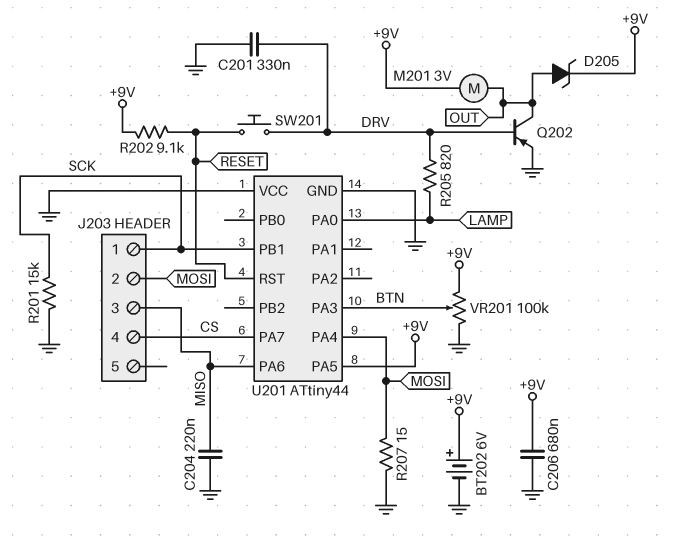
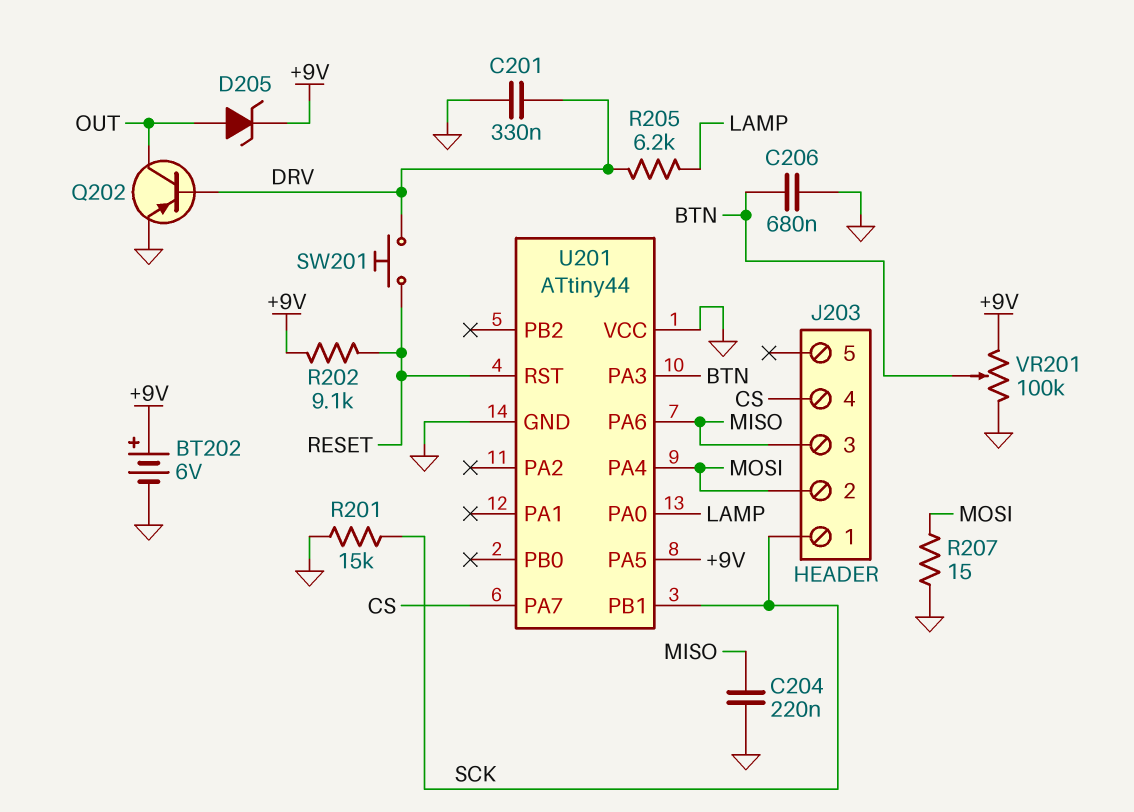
C206: 680nF (+9V, GND) -> 680nF (BTN, GND)
M201: motor 3V (+9V, OUT) -> none
R205: 820 (DRV, LAMP) -> 6.2k (DRV, LAMP)

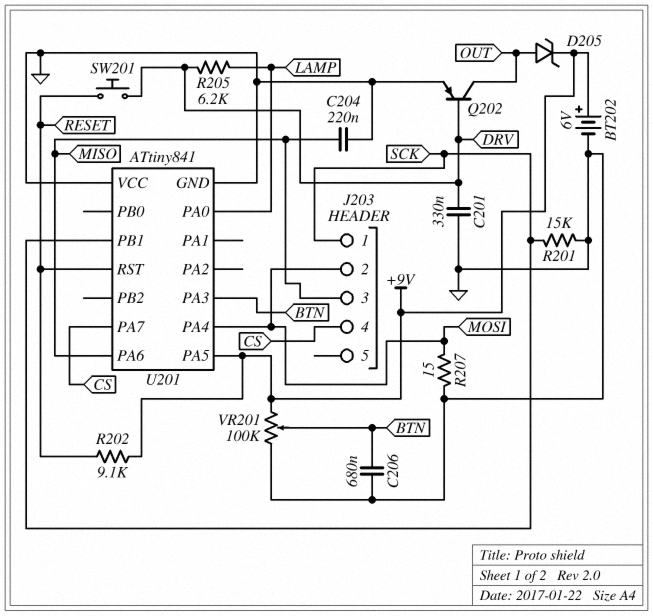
U201: ATtiny44 -> ATtiny841

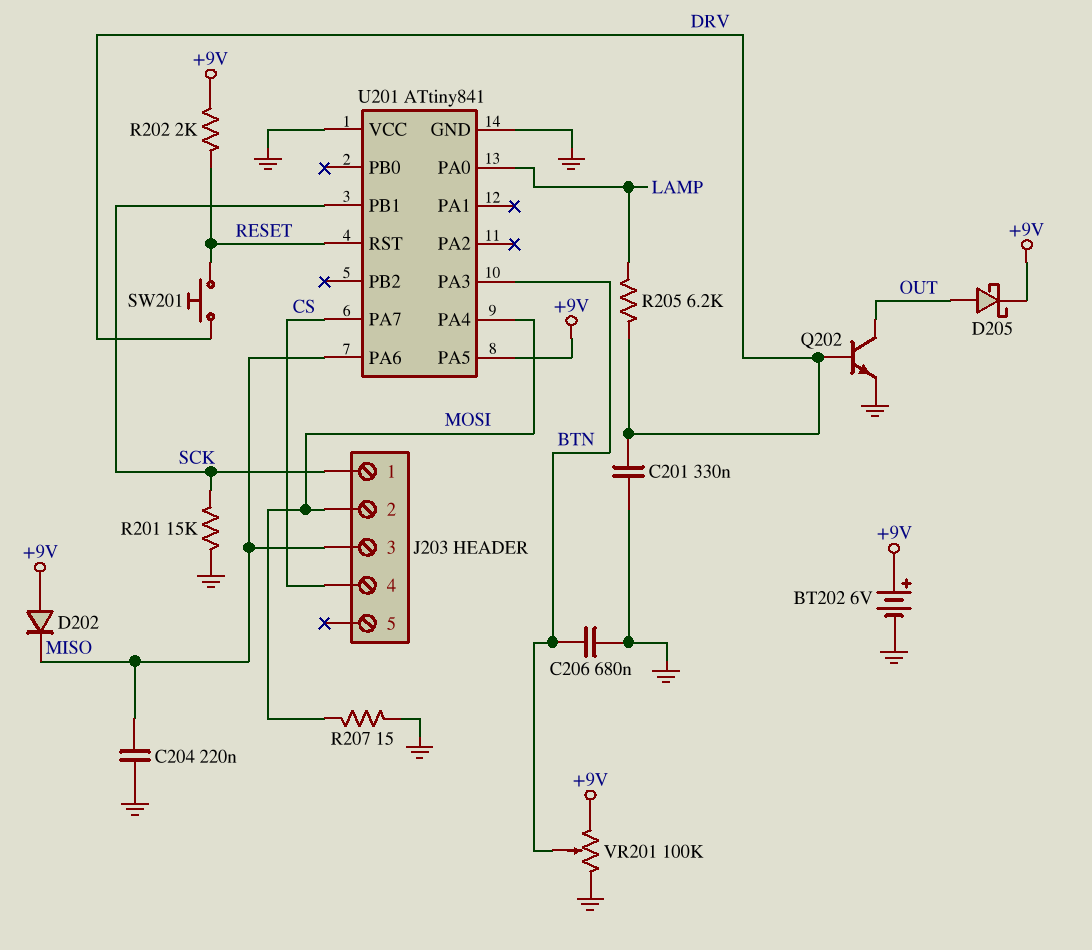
D202: none -> diode (A +9V, K MISO)
D205: zener (A OUT, K +9V) -> schottky (A OUT, K +9V)
Q202: PNP (B DRV, C OUT, E GND) -> NPN (B DRV, C OUT, E GND)
R202: 9.1k (+9V, RESET) -> 2k (+9V, RESET)

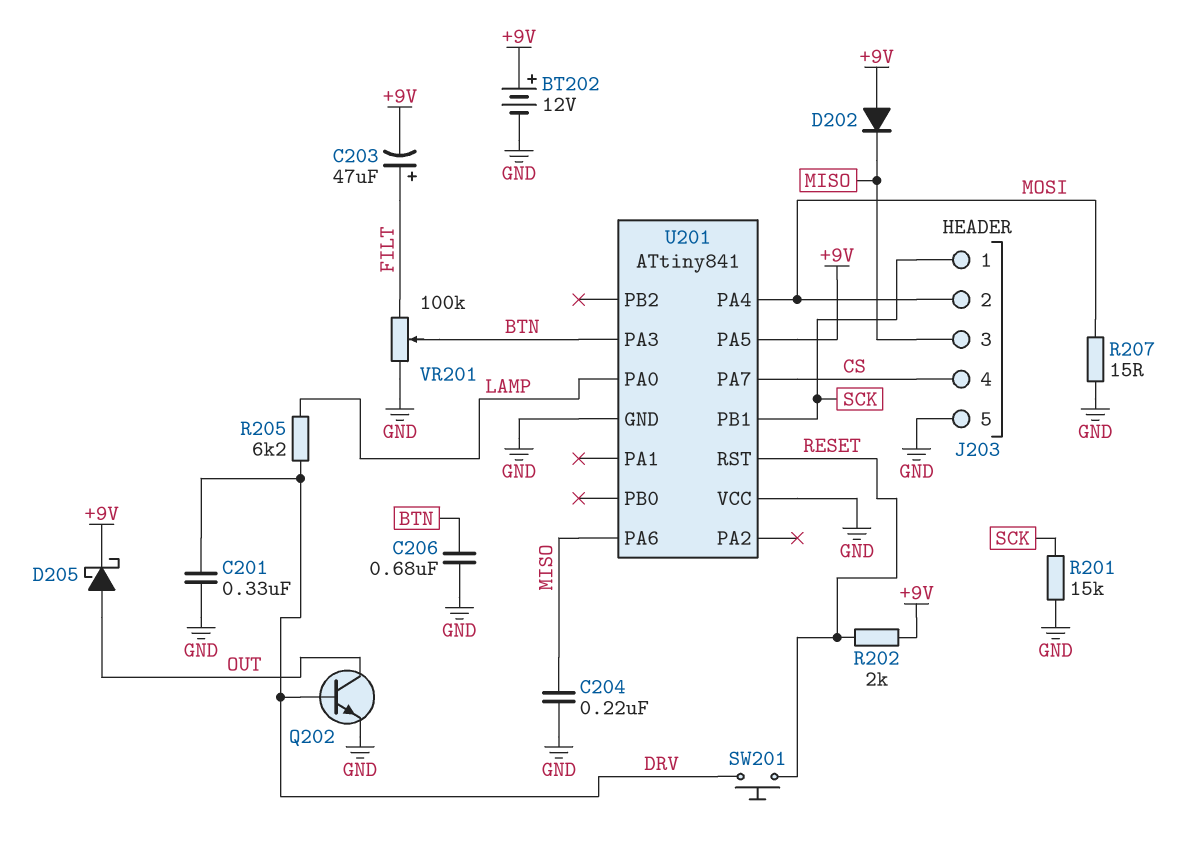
BT202: 6V (plus +9V, minus GND) -> 12V (plus +9V, minus GND)
C203: none -> 47uF (plus FILT, minus +9V)
J203 pin 5: none -> GND
VR201: 100k (+9V, GND, wiper BTN) -> 100k (FILT, GND, wiper BTN)

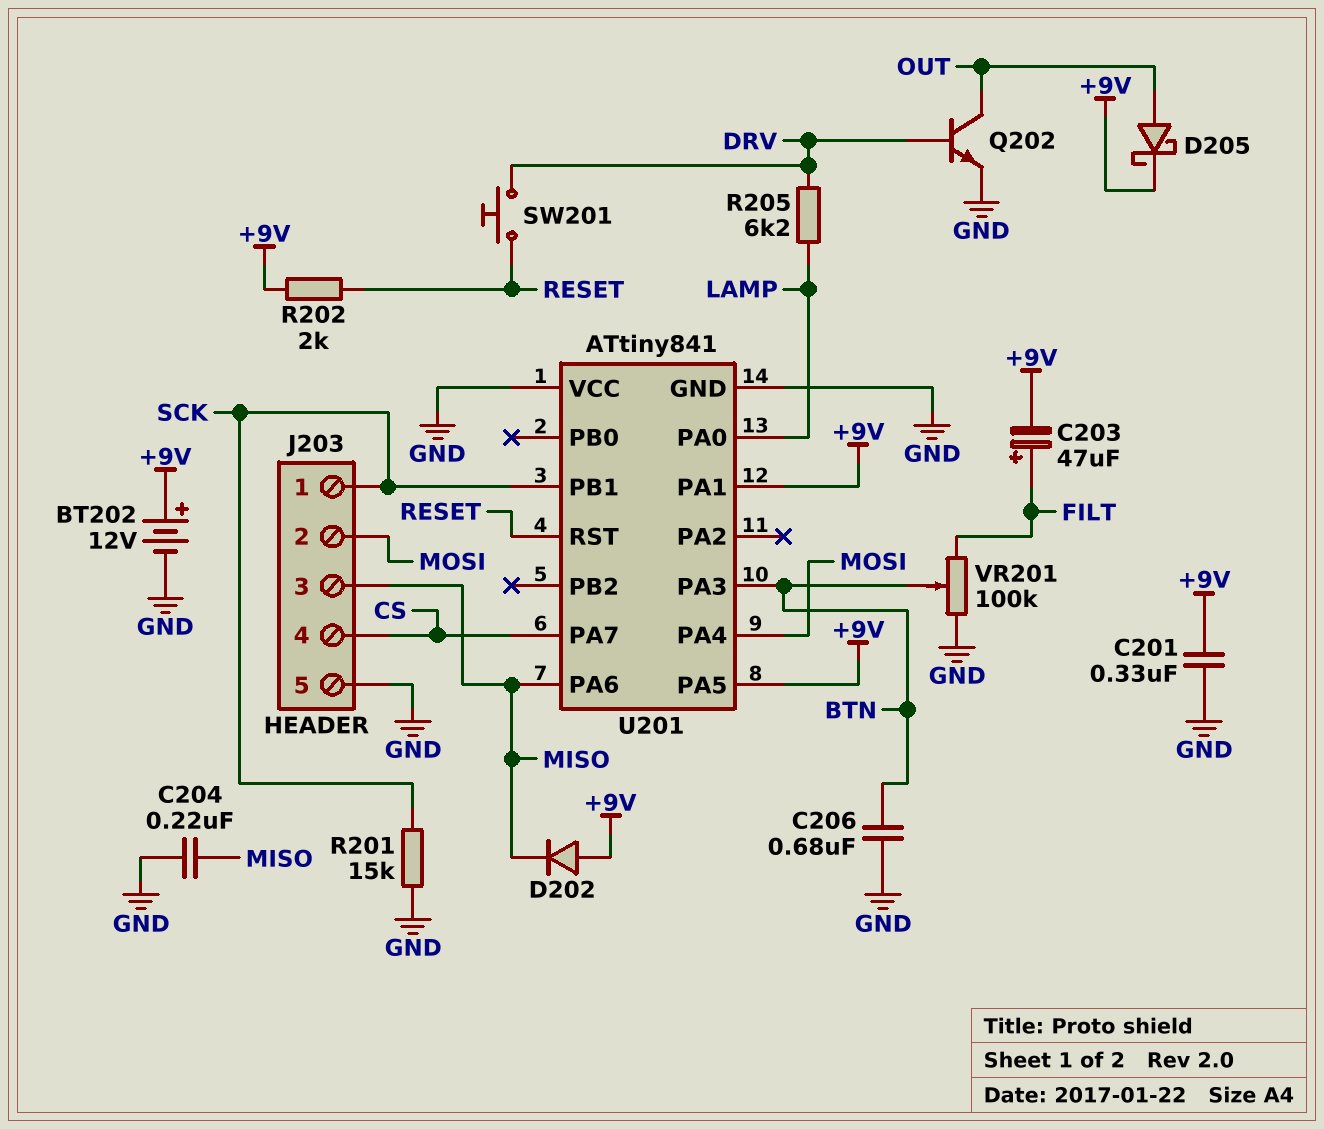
C201: 330nF (DRV, GND) -> 330nF (+9V, GND)
R207: 15 (GND, MOSI) -> none
U201 pin PA1: none -> +9V

